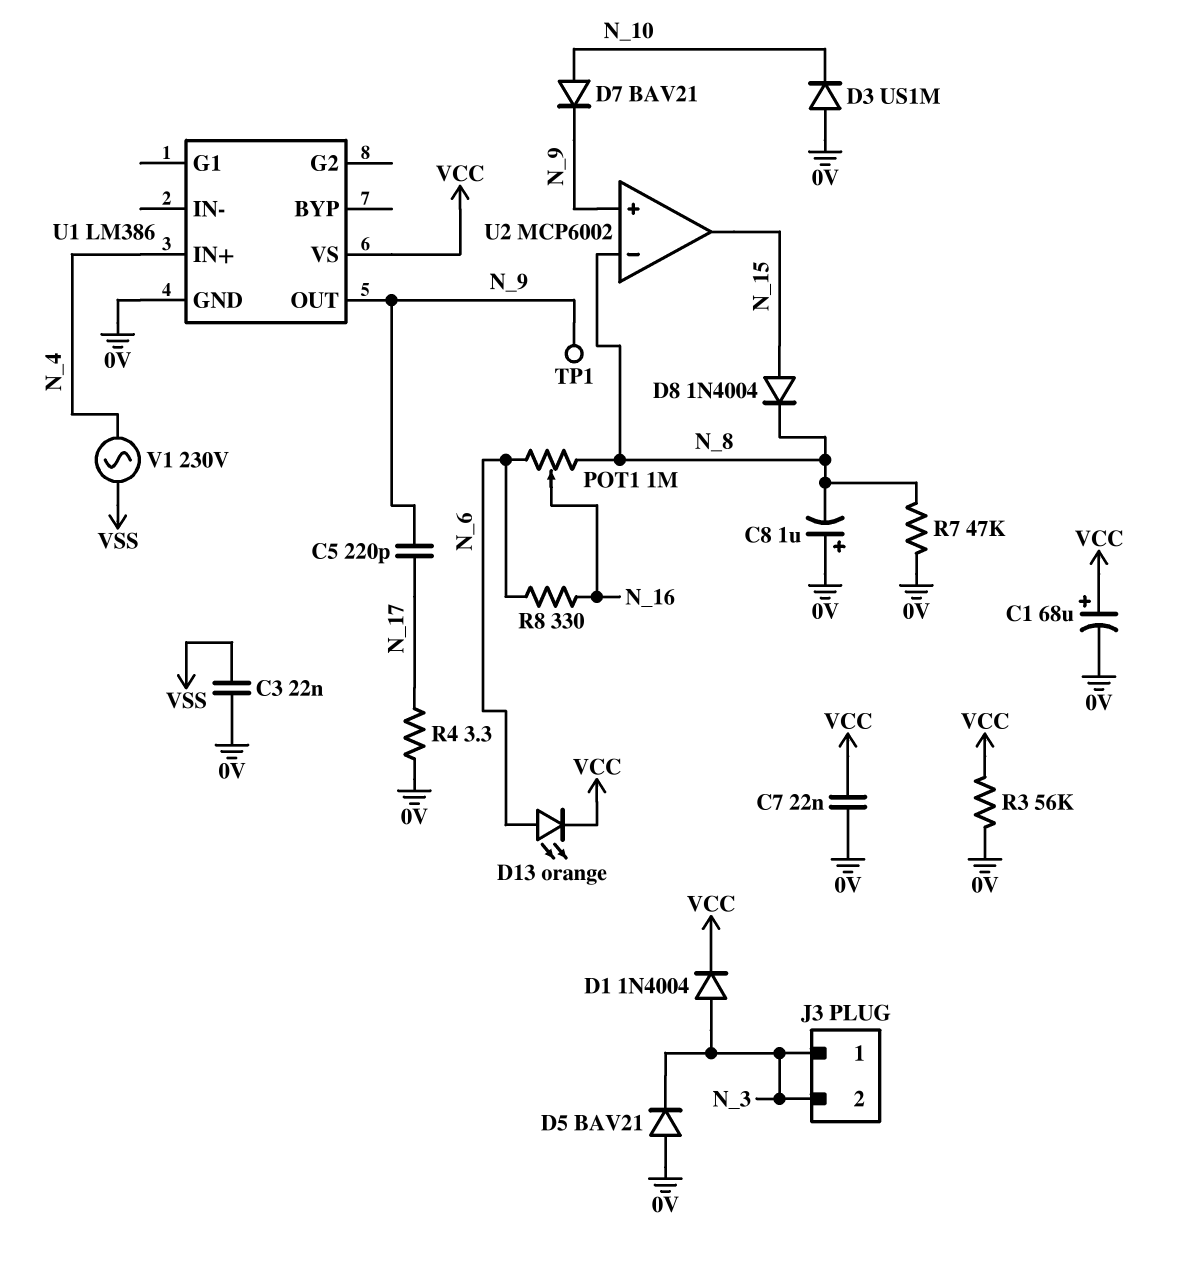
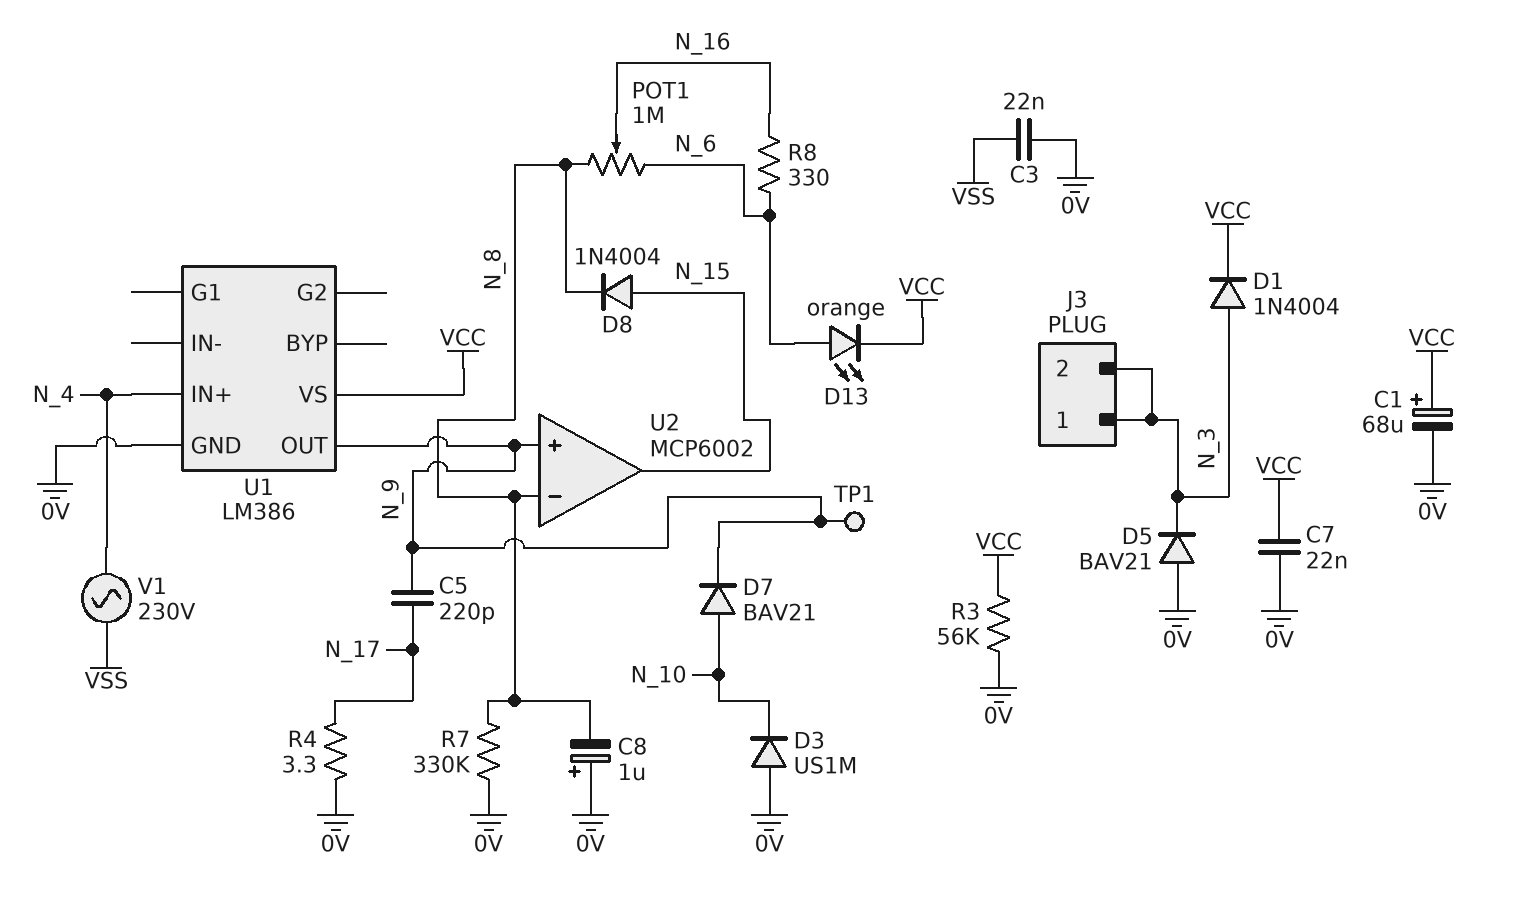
R7: 47k (0V, N_8) -> 330k (0V, N_8)

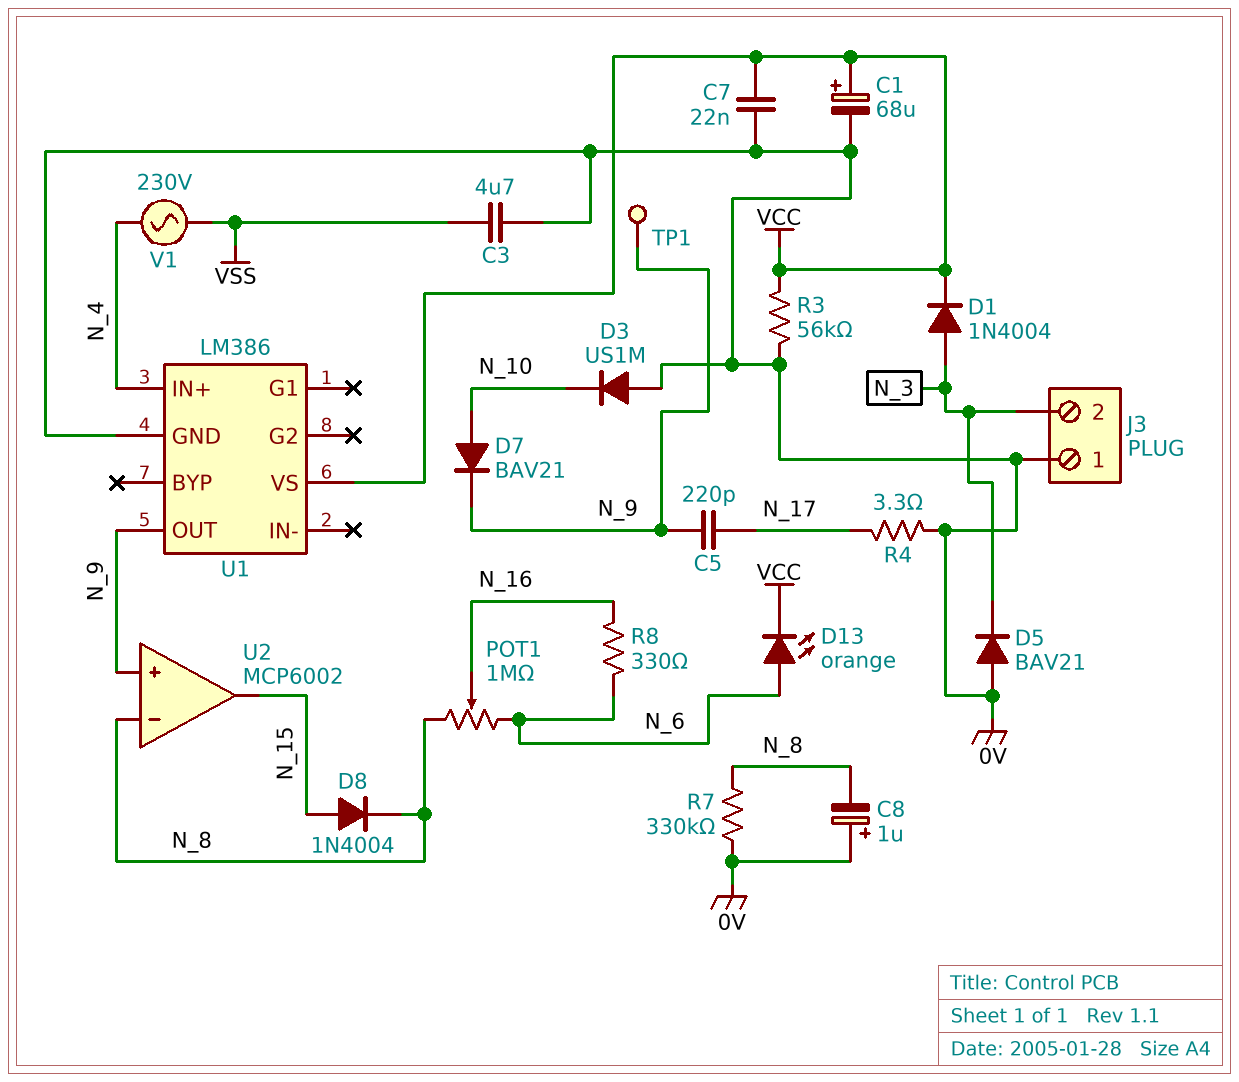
C3: 22nF (0V, VSS) -> 4.7uF (0V, VSS)
J3 pin 1: N_3 -> 0V

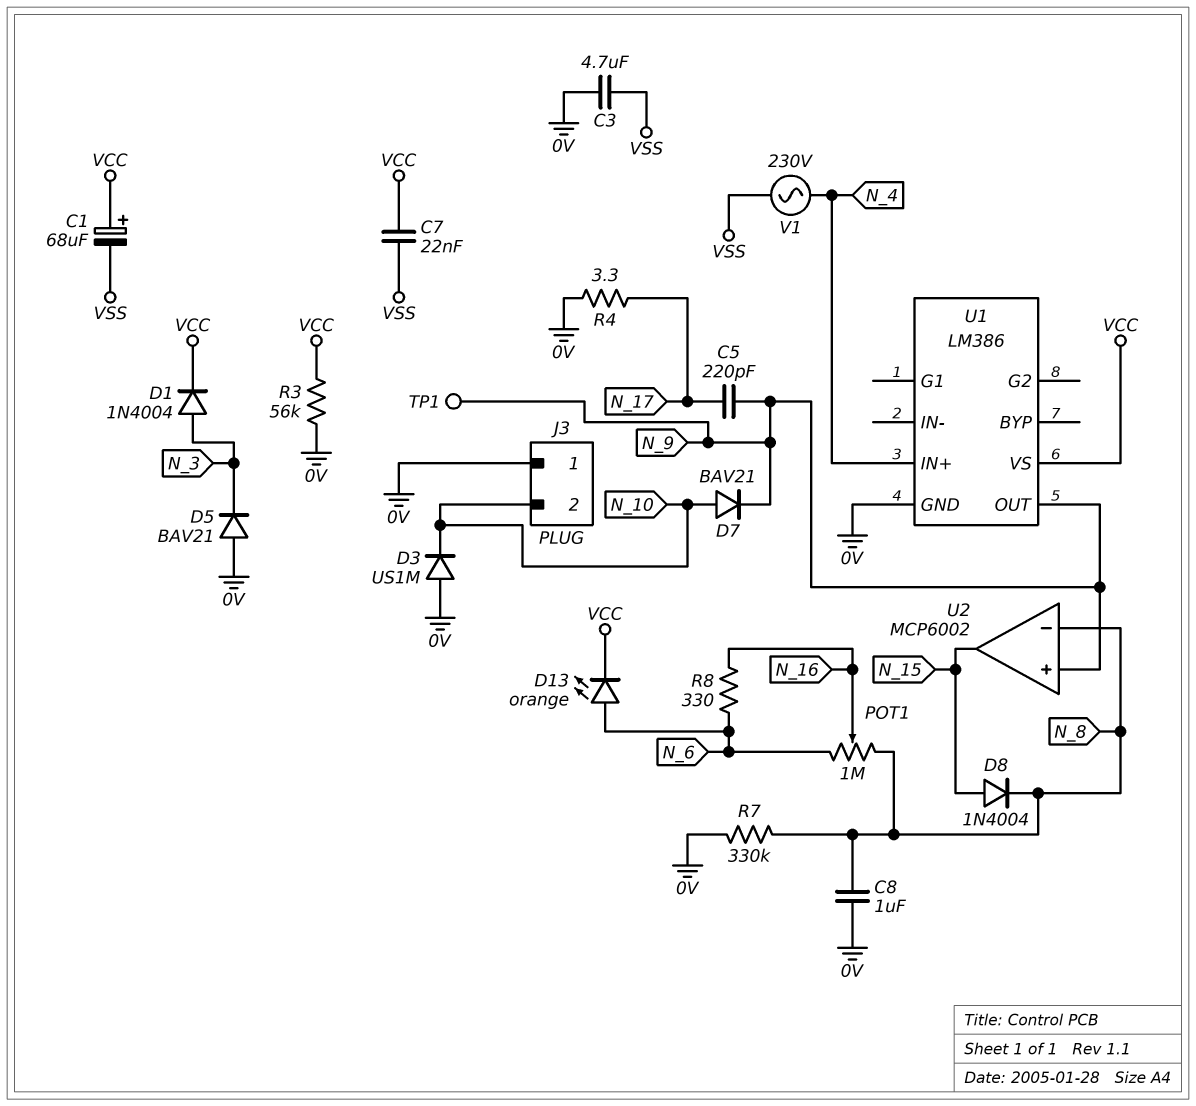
C1: 68uF (plus VCC, minus 0V) -> 68uF (plus VCC, minus VSS)
C7: 22nF (0V, VCC) -> 22nF (VCC, VSS)
C8: 1uF (plus 0V, minus N_8) -> 1uF (0V, N_8)
J3 pin 2: N_3 -> N_10

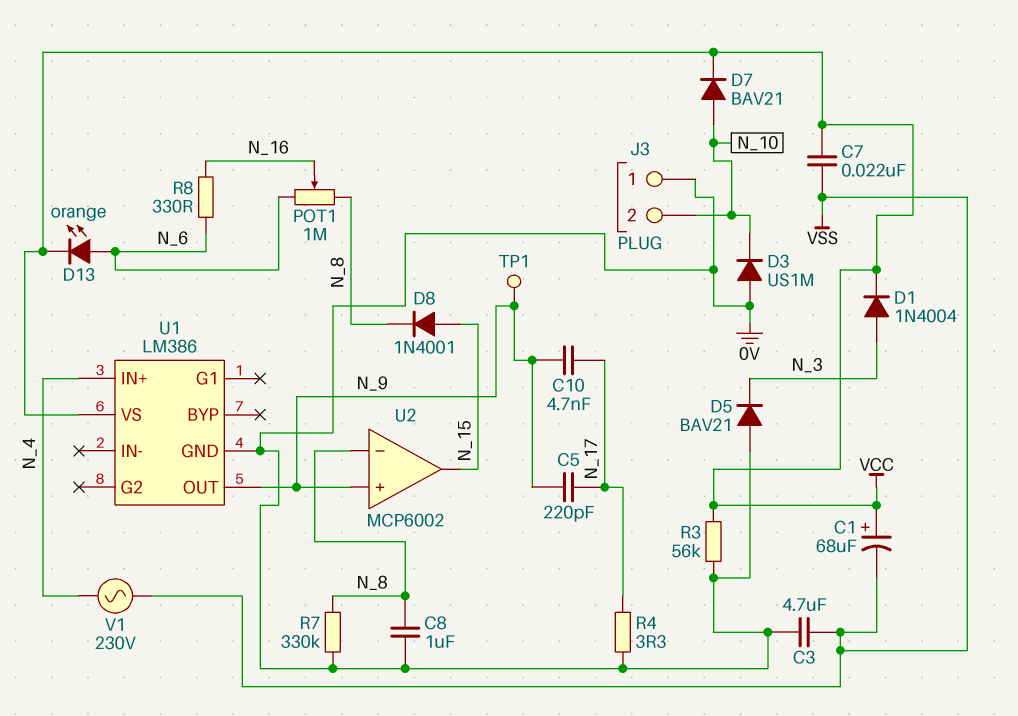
C10: none -> 4.7nF (N_9, N_17)
D7: diode BAV21 (A N_10, K N_9) -> diode BAV21 (A N_10, K VCC)
D8: diode 1N4004 (A N_15, K N_8) -> diode 1N4001 (A N_15, K N_8)

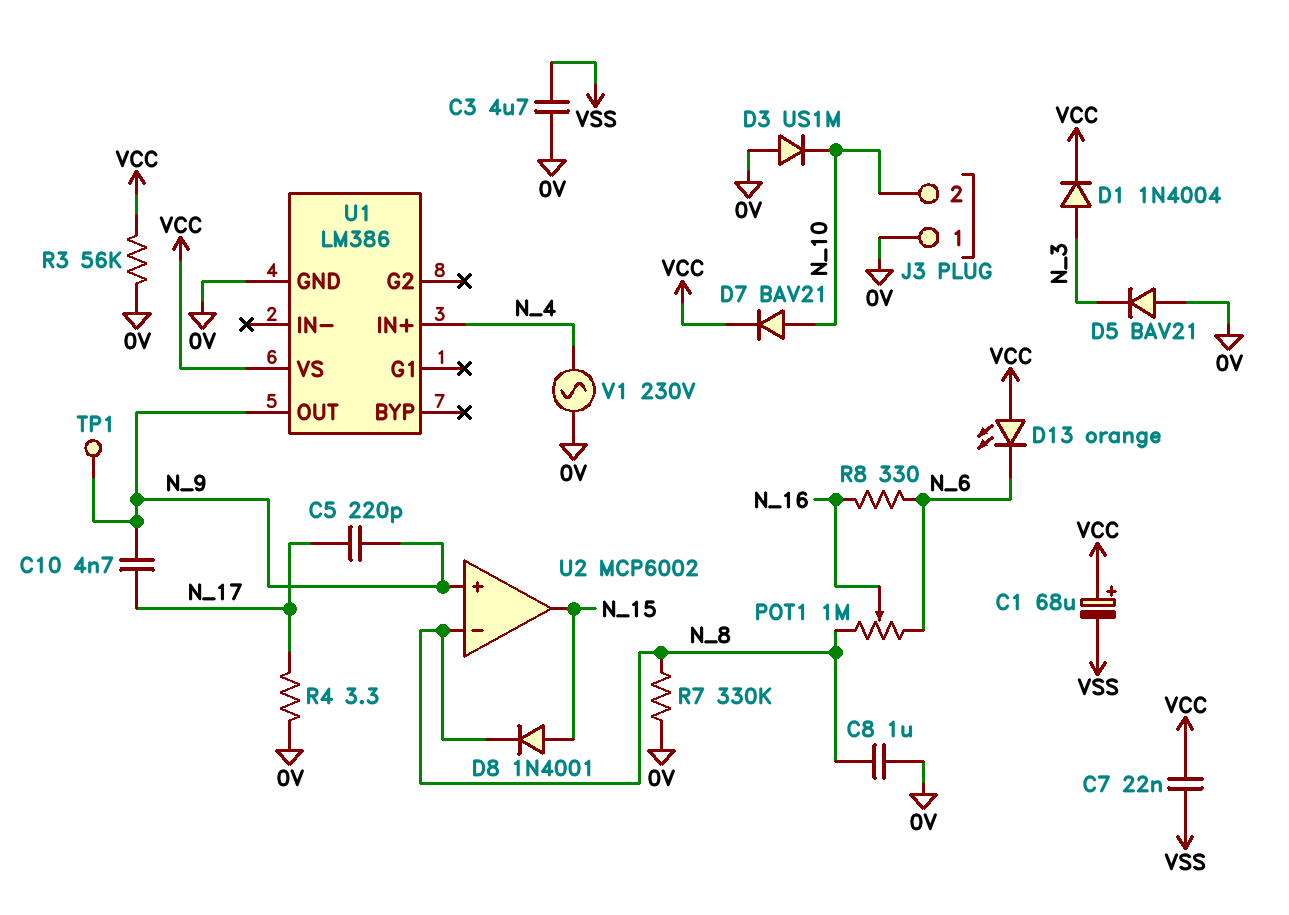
D13: LED orange (A N_6, K VCC) -> LED orange (A VCC, K N_6)
V1: AC 230V (N_4, VSS) -> AC 230V (0V, N_4)

